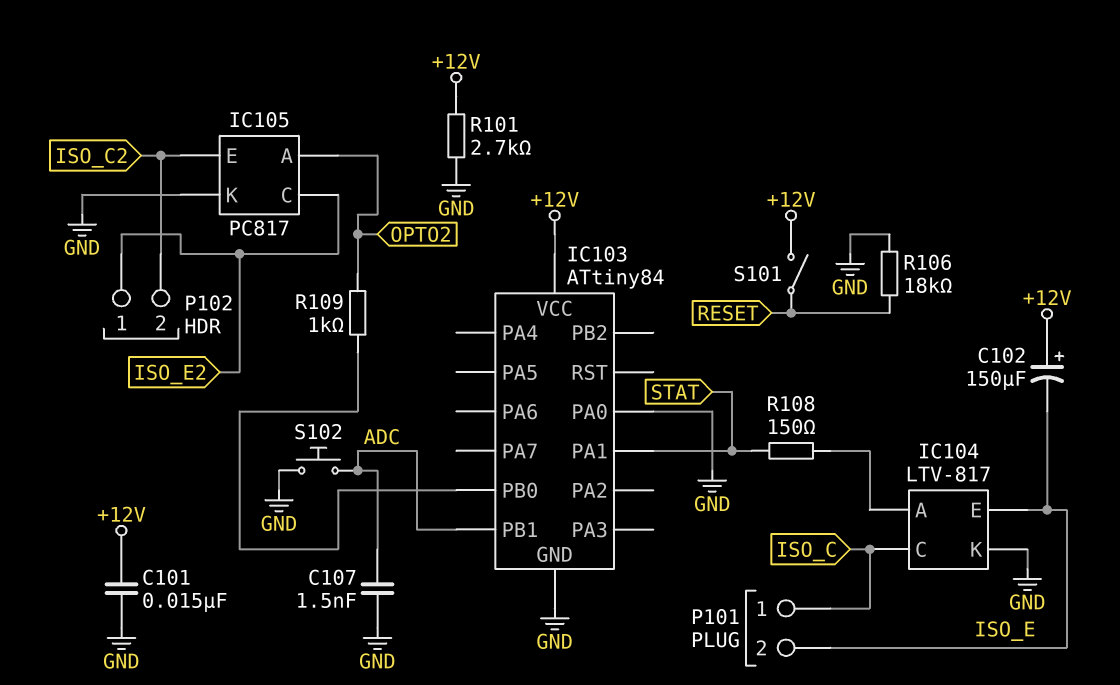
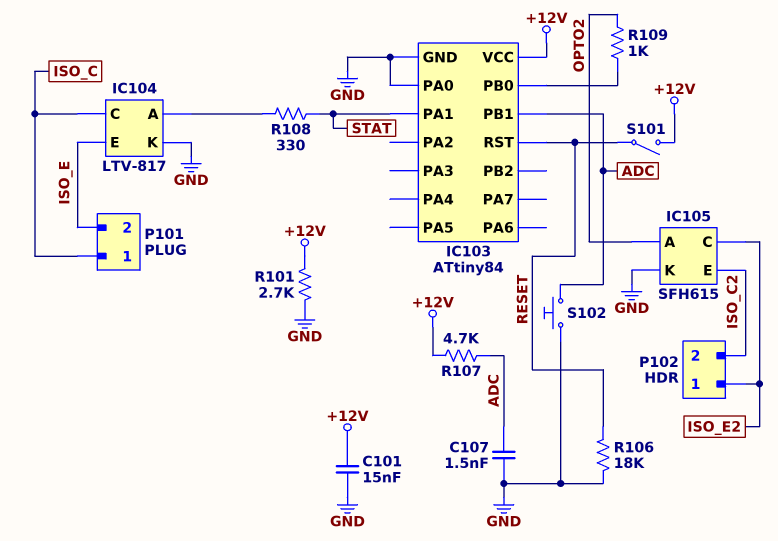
C102: 150uF (plus +12V, minus ISO_E) -> none
IC103 pin RST: none -> RESET
IC105: PC817 -> SFH615
R107: none -> 4.7k (+12V, ADC)
R108: 150 (IC104/A, STAT) -> 330 (IC104/A, STAT)

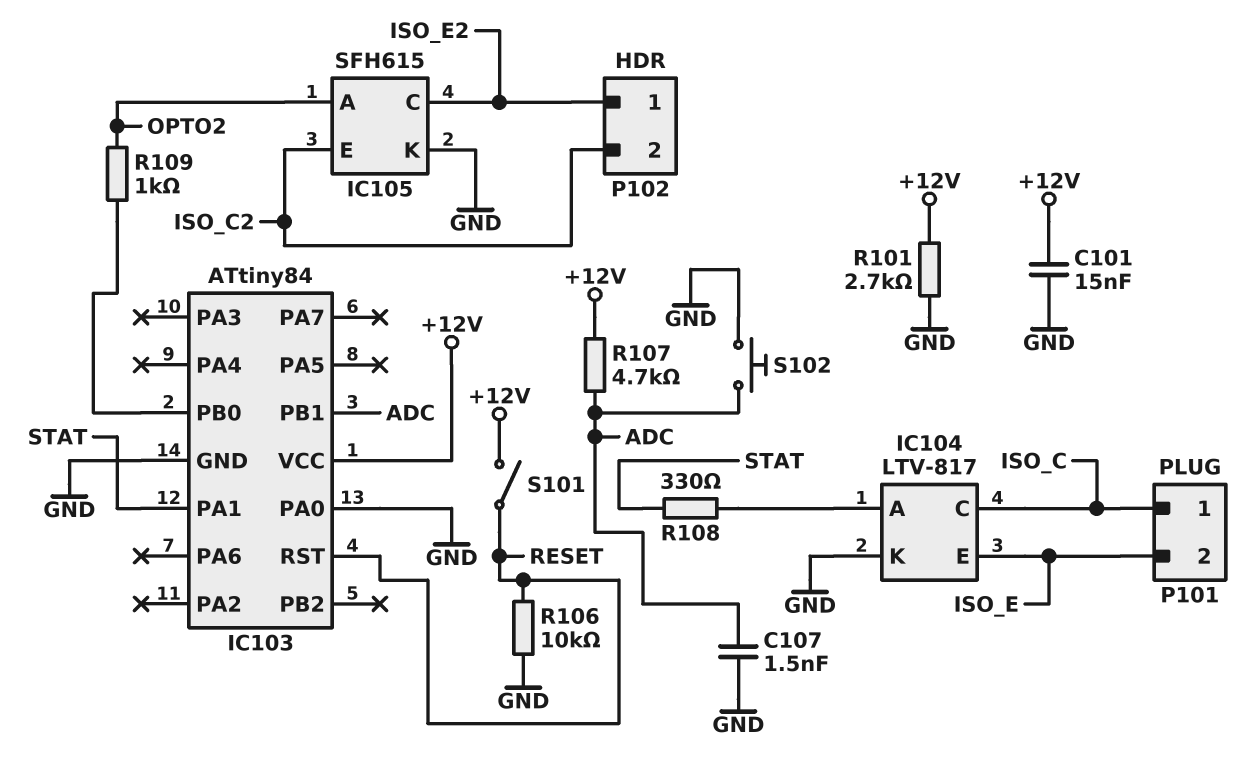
R106: 18k (GND, RESET) -> 10k (GND, RESET)

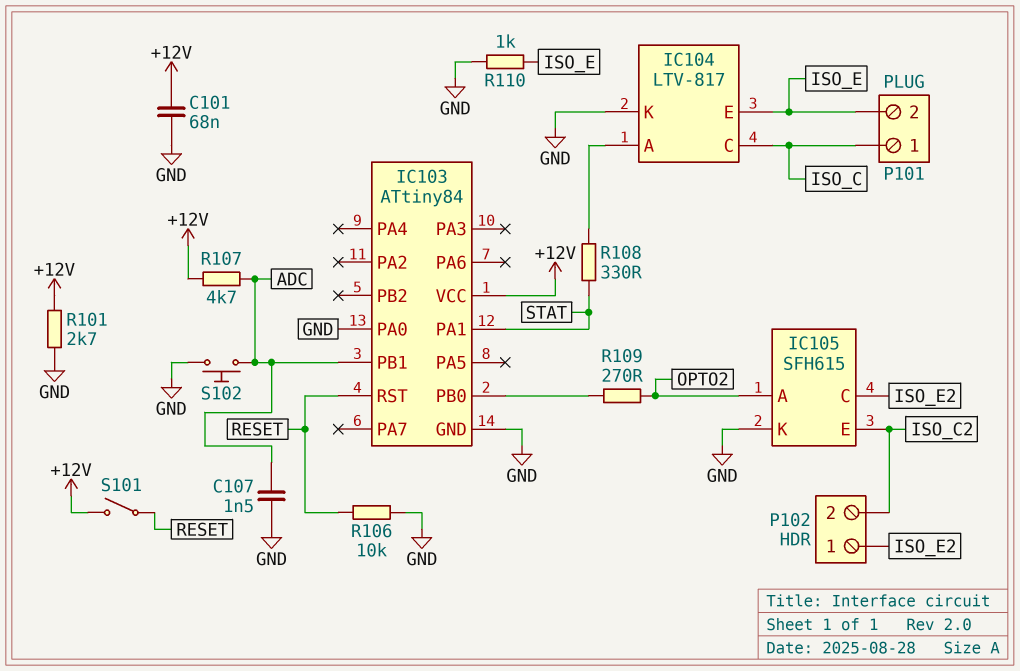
C101: 15nF (+12V, GND) -> 68nF (+12V, GND)
R109: 1k (IC103/PB0, OPTO2) -> 270 (IC103/PB0, OPTO2)
R110: none -> 1k (GND, ISO_E)

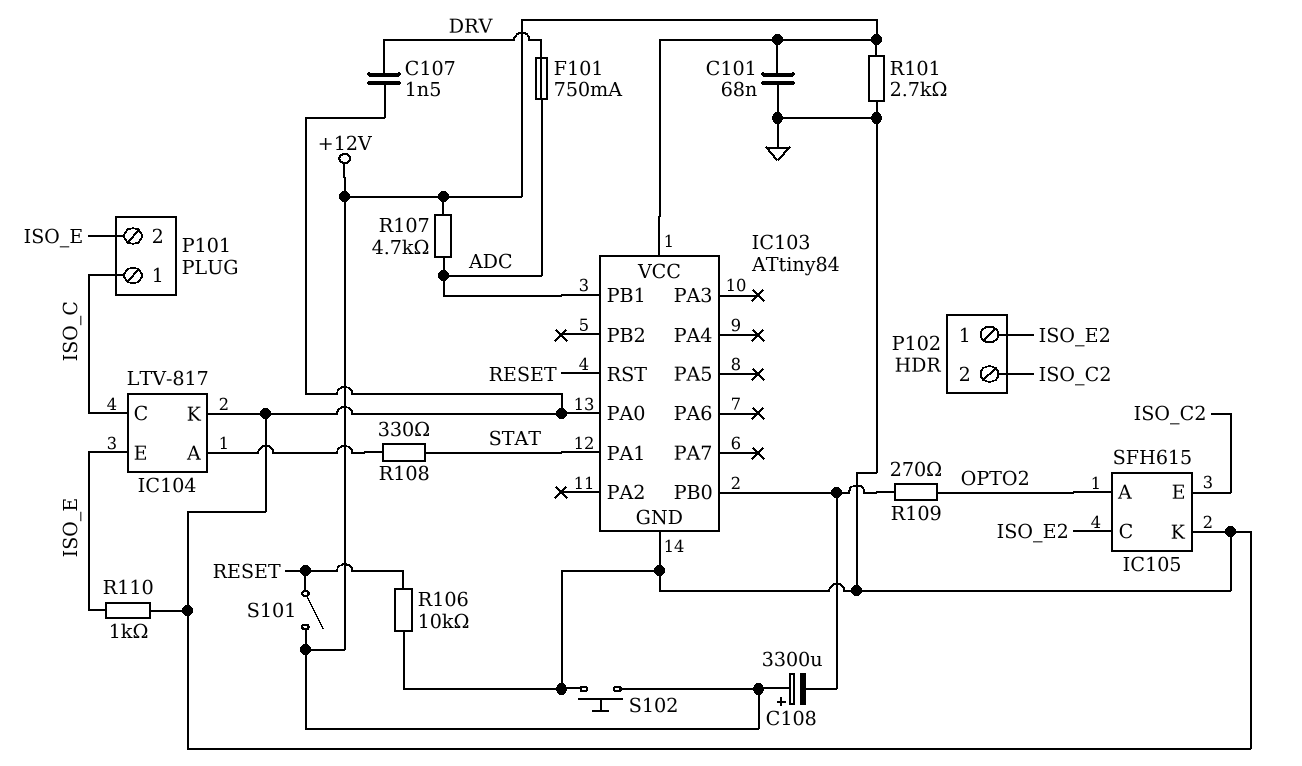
C107: 1.5nF (ADC, GND) -> 1.5nF (DRV, GND)
C108: none -> 3300uF (plus +12V, minus IC103/PB0)
F101: none -> 750mA (ADC, DRV)
S102: button (ADC, GND) -> button (+12V, GND)

